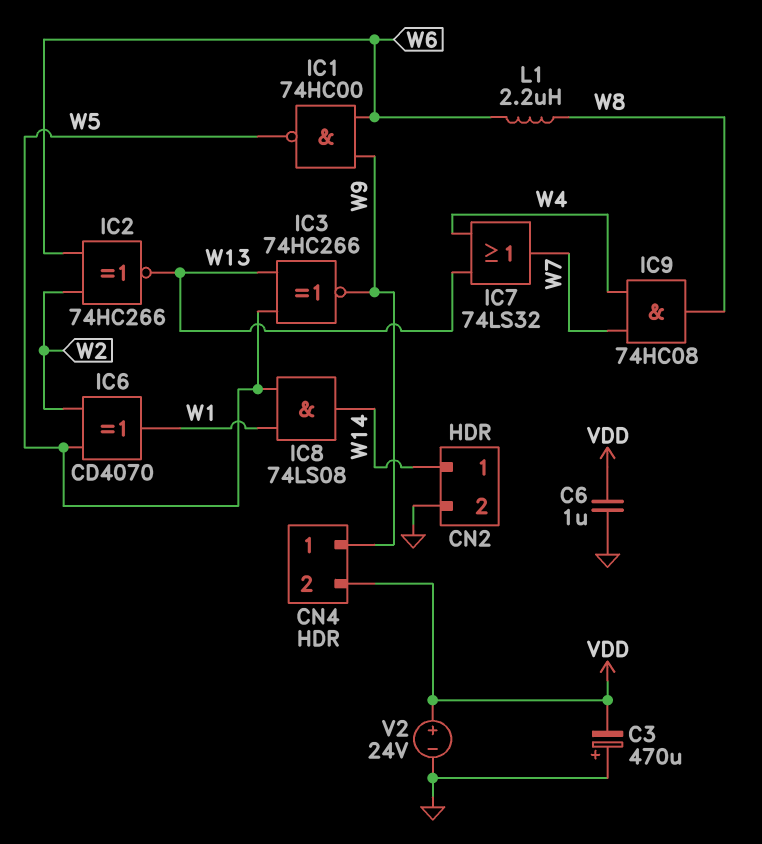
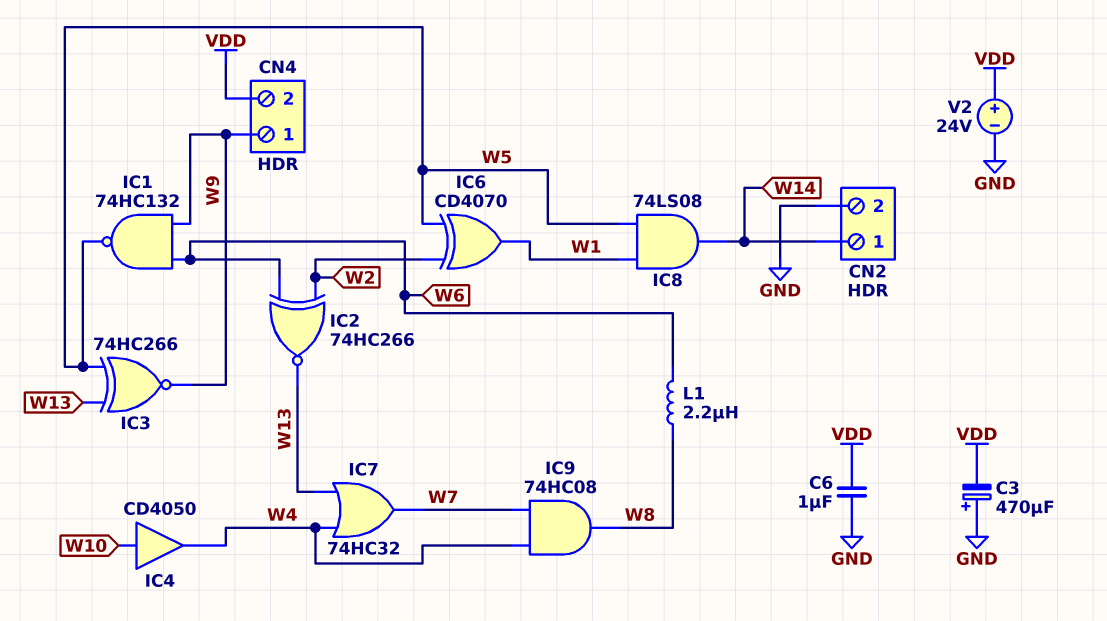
IC1: NAND 74HC00 (in W6, in W9, out W5) -> NAND 74HC132 (in W6, in W9, out W5)
IC4: none -> buffer CD4050 (in W10, out W4)
IC7: OR 74LS32 (in W4, in W13, out W7) -> OR 74HC32 (in W4, in W13, out W7)

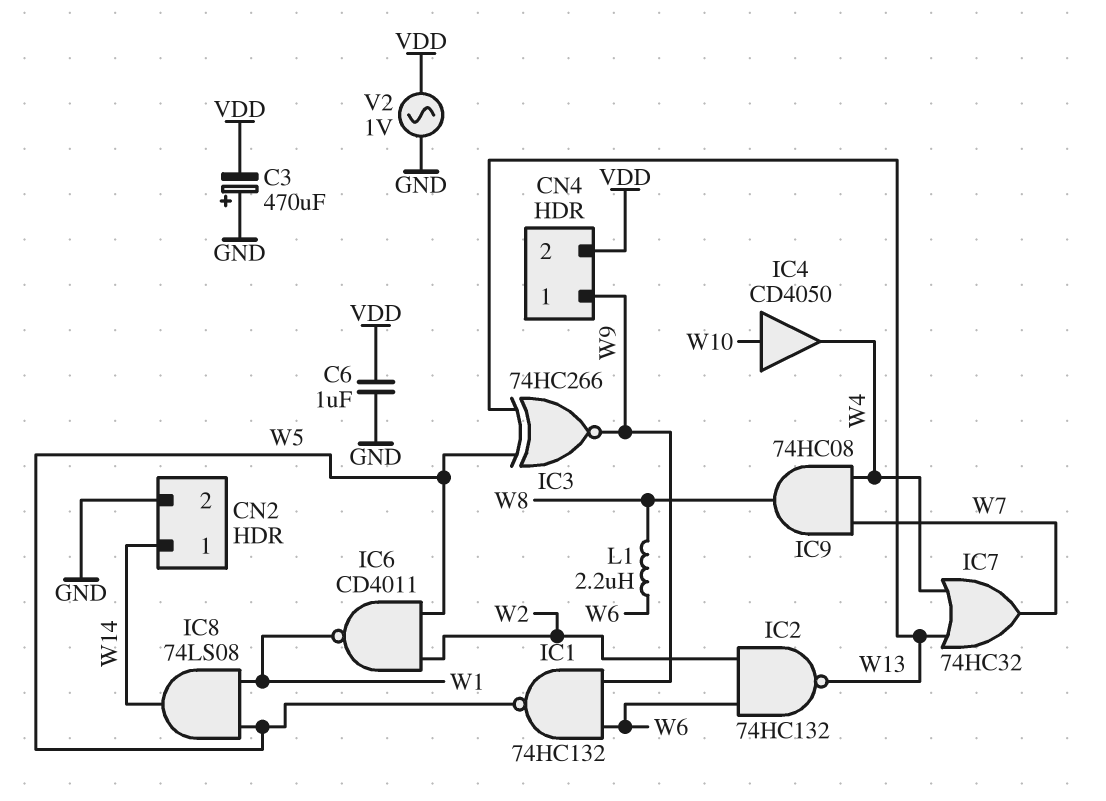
IC2: XNOR 74HC266 (in W2, in W6, out W13) -> NAND 74HC132 (in W2, in W6, out W13)
IC6: XOR CD4070 (in W2, in W5, out W1) -> NAND CD4011 (in W2, in W5, out W1)
V2: 24V (plus VDD, minus GND) -> AC 1V (GND, VDD)

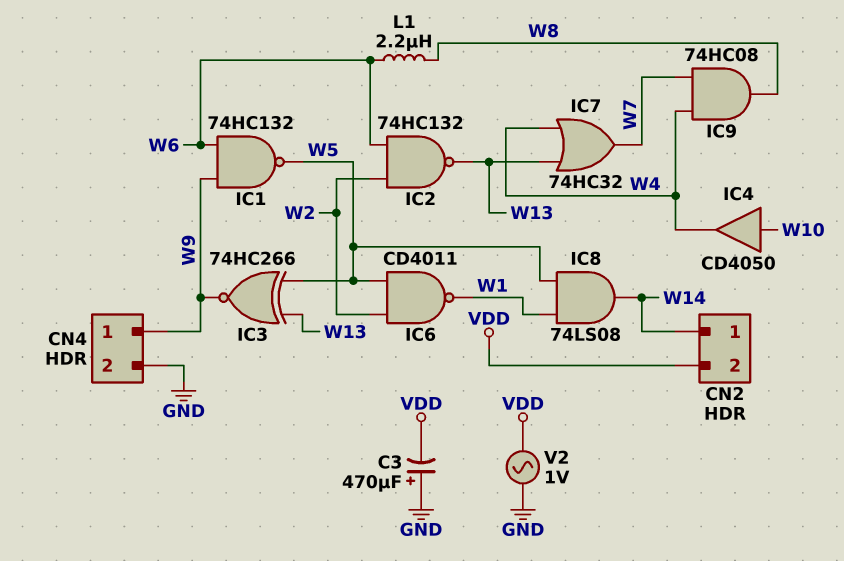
C6: 1uF (GND, VDD) -> none
CN2 pin 2: GND -> VDD
CN4 pin 2: VDD -> GND

